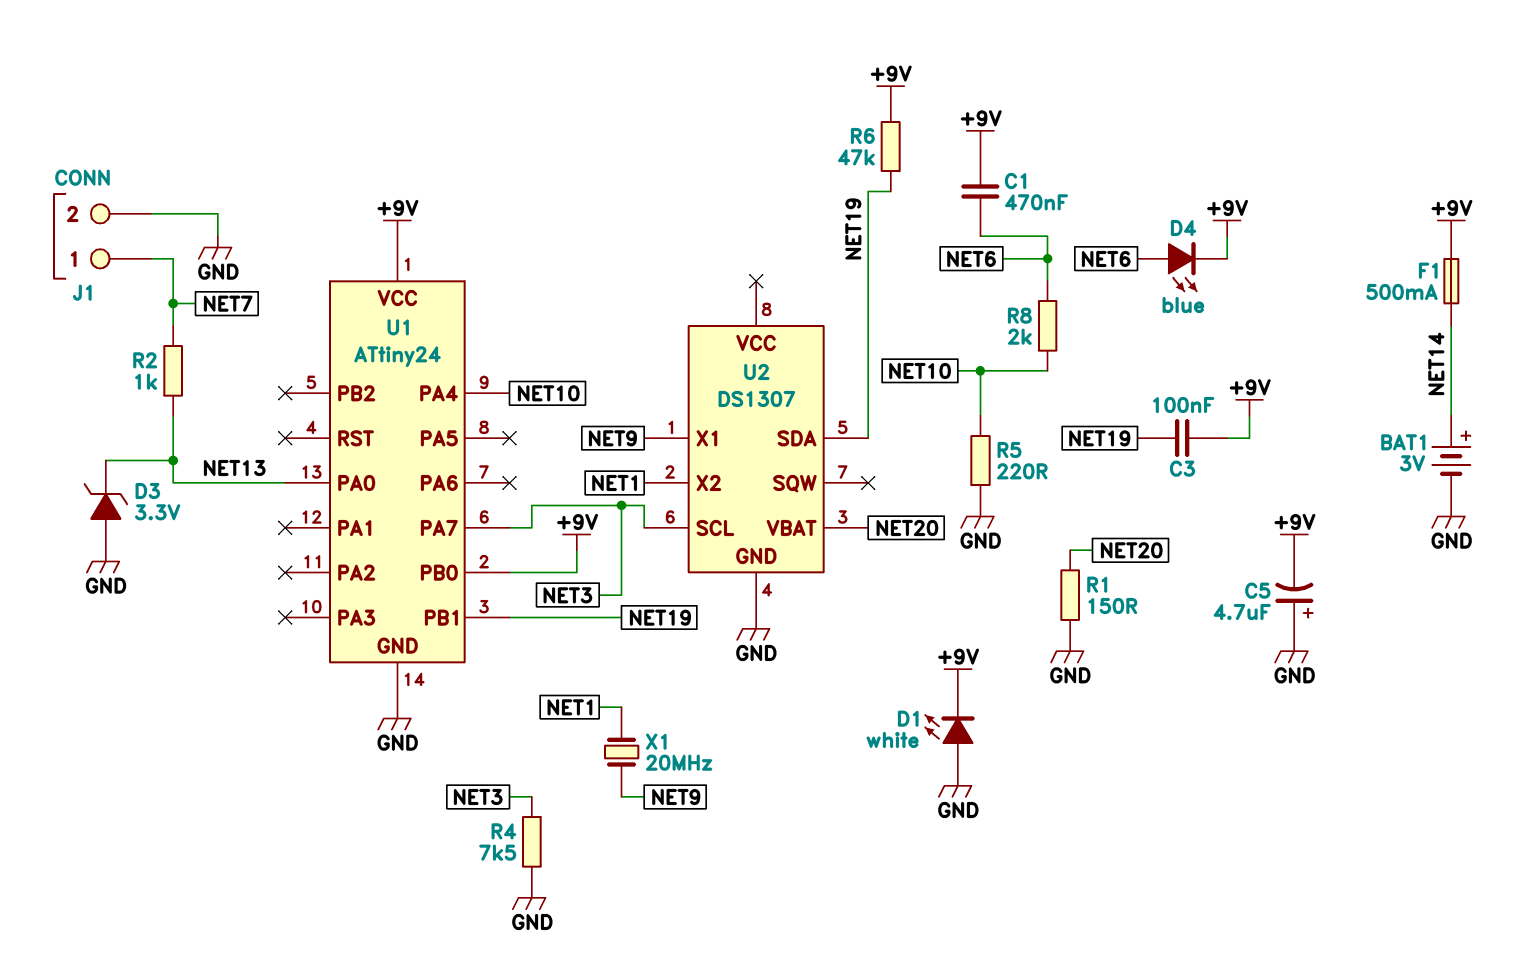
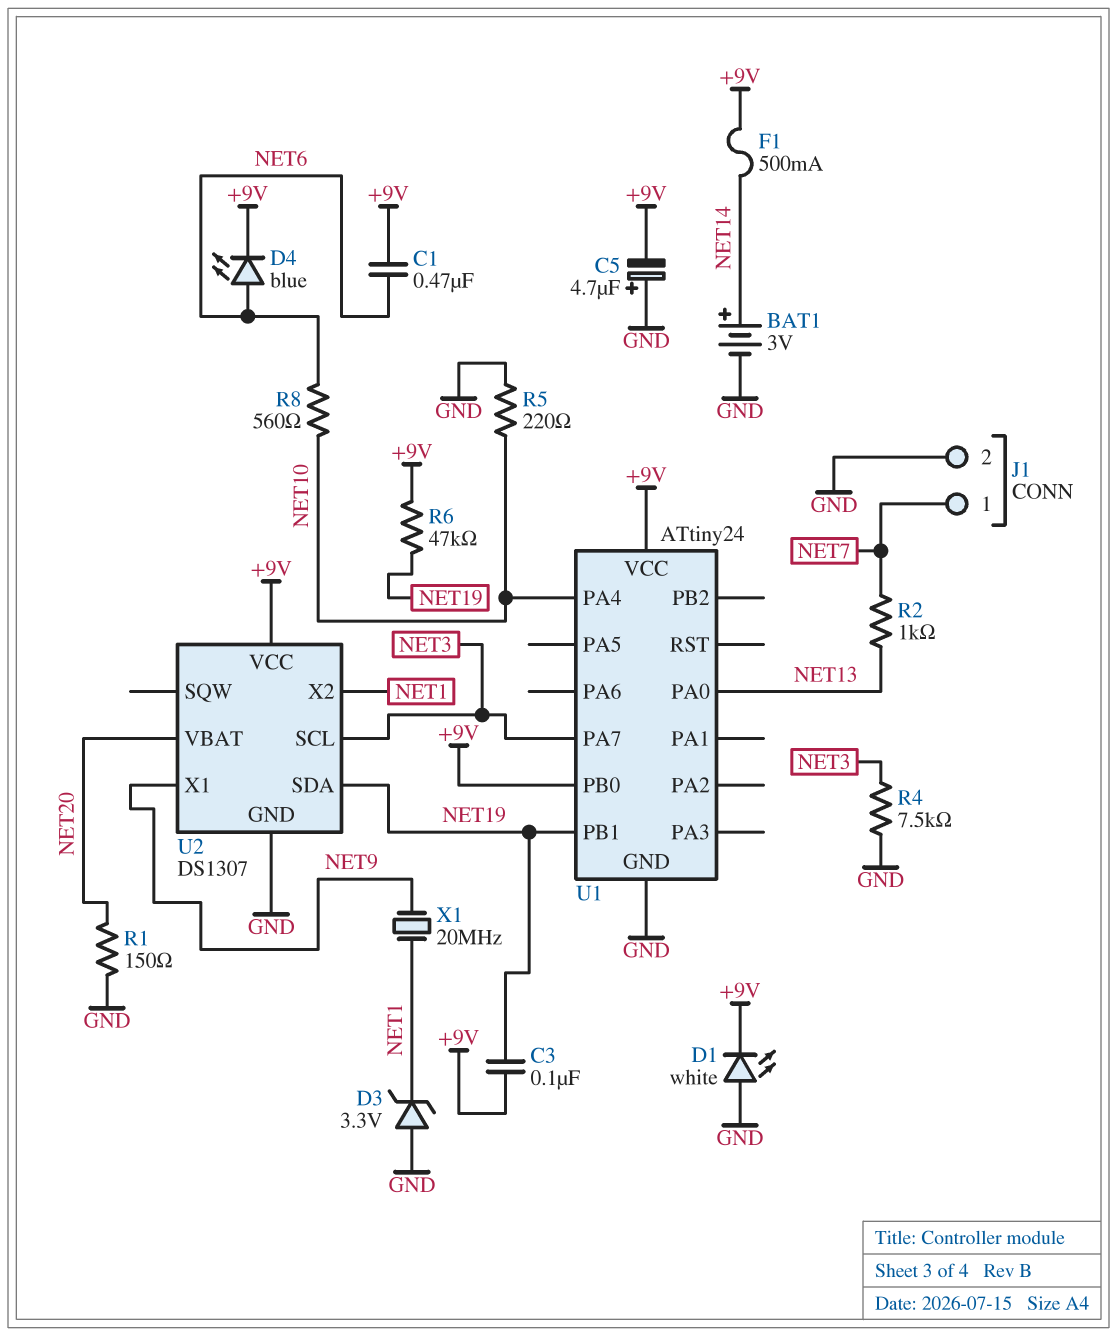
D3: zener 3.3V (A GND, K NET13) -> zener 3.3V (A GND, K NET1)
R8: 2k (NET6, NET10) -> 560 (NET6, NET10)
U2 pin VCC: none -> +9V

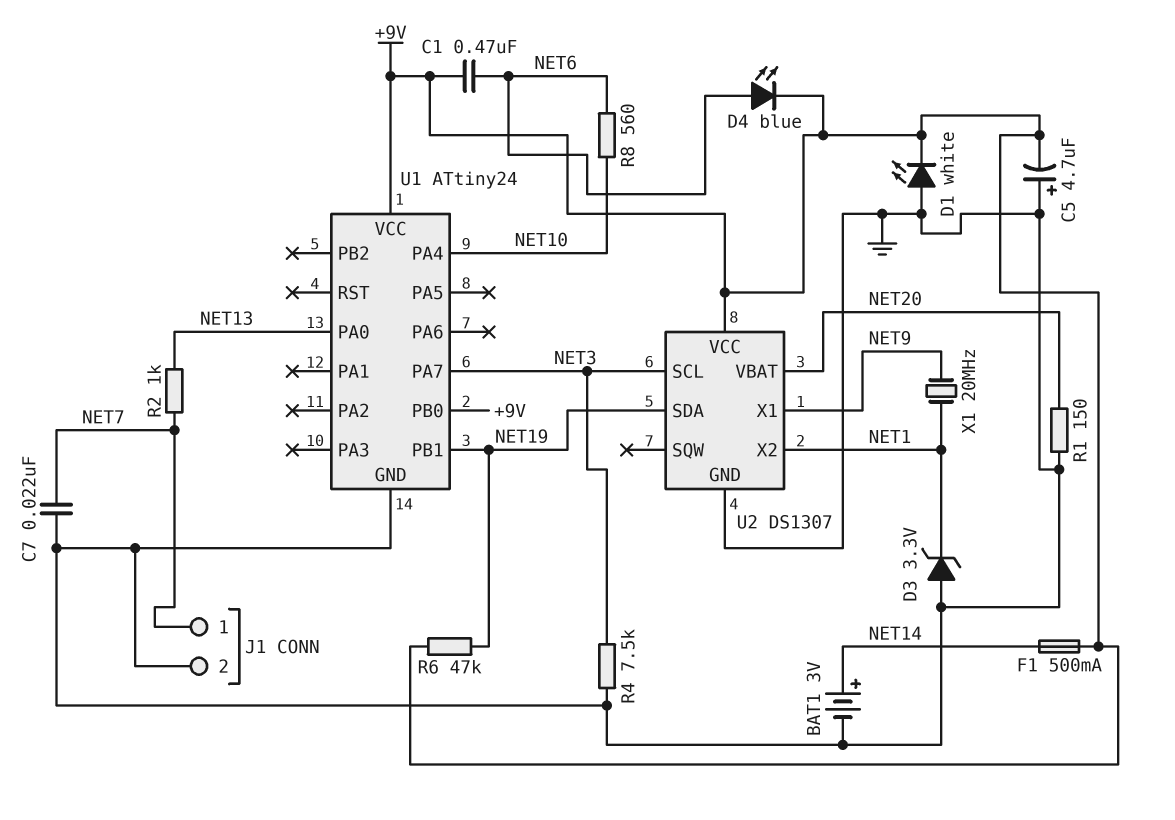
C3: 100nF (+9V, NET19) -> none
C7: none -> 22nF (GND, NET7)
R5: 220 (GND, NET10) -> none

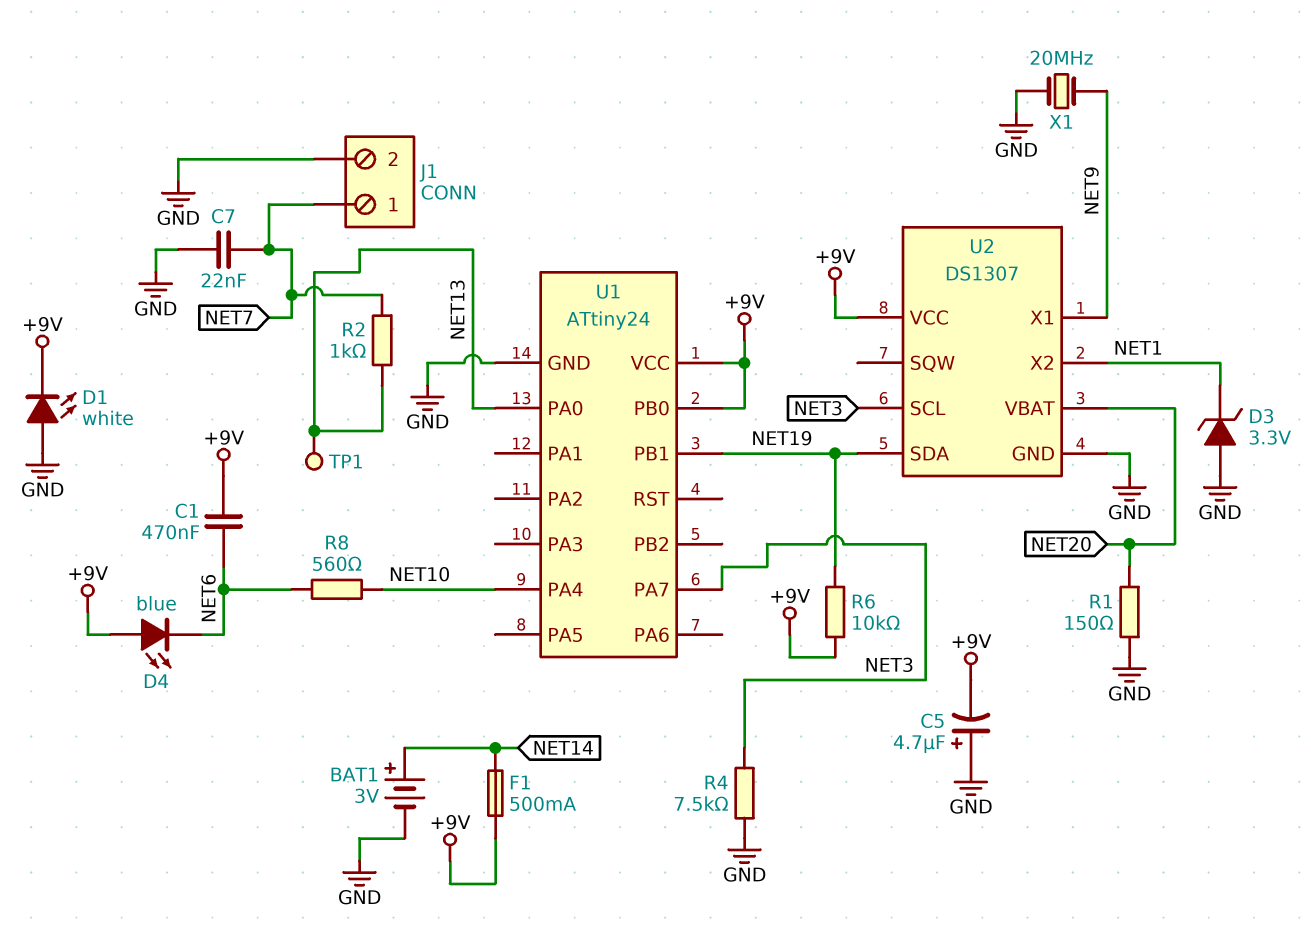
D4: LED blue (A NET6, K +9V) -> LED blue (A +9V, K NET6)
R6: 47k (+9V, NET19) -> 10k (+9V, NET19)
TP1: none -> test point (NET13)
X1: 20MHz (NET1, NET9) -> 20MHz (GND, NET9)

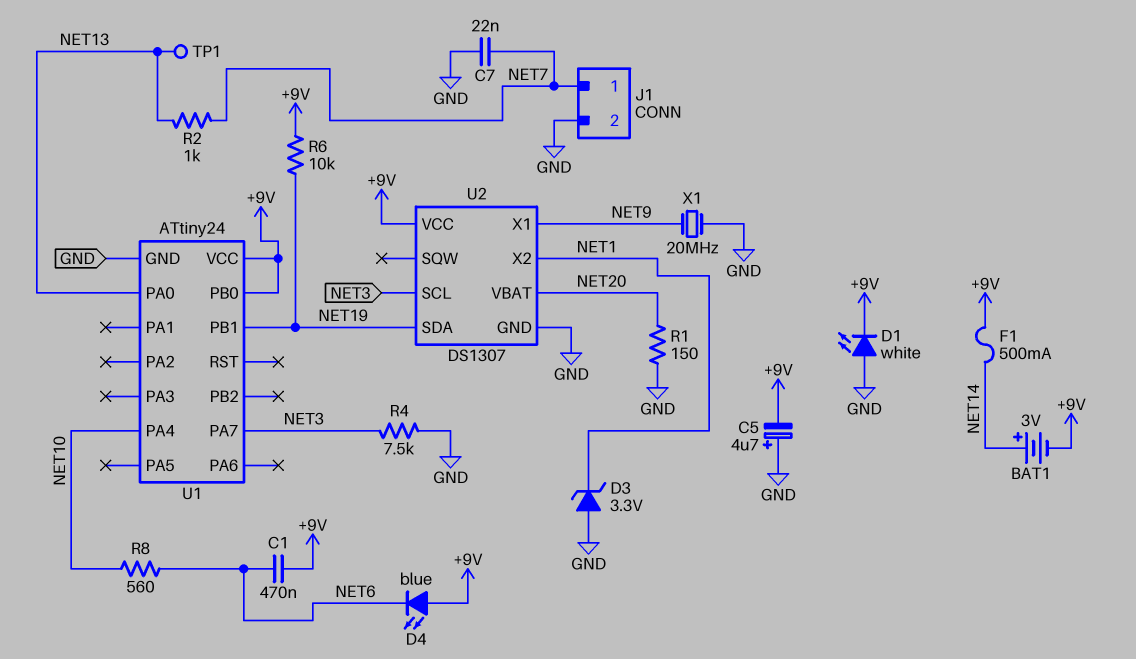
BAT1: 3V (plus NET14, minus GND) -> 3V (plus NET14, minus +9V)

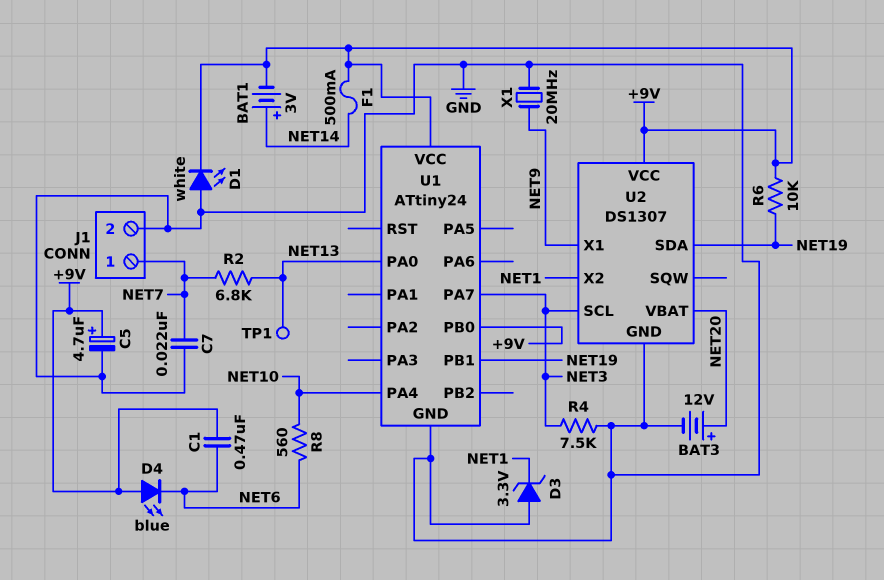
BAT3: none -> 12V (plus NET20, minus GND)
C5: 4.7uF (plus GND, minus +9V) -> 4.7uF (plus +9V, minus GND)
R1: 150 (GND, NET20) -> none
R2: 1k (NET7, NET13) -> 6.8k (NET7, NET13)

